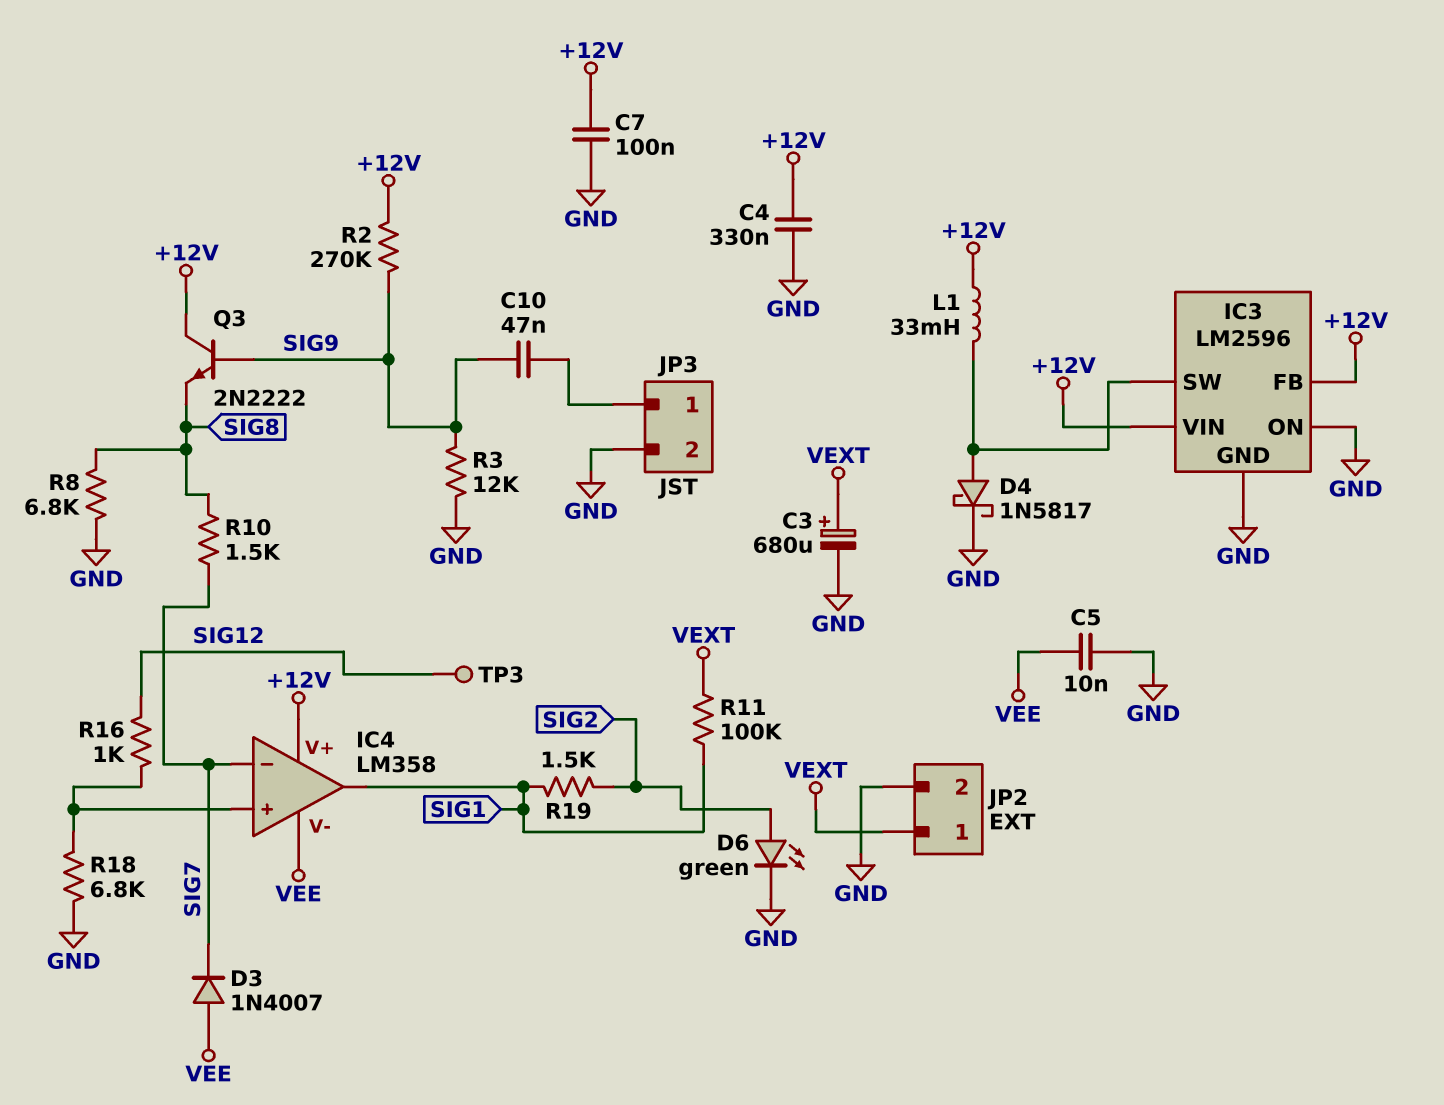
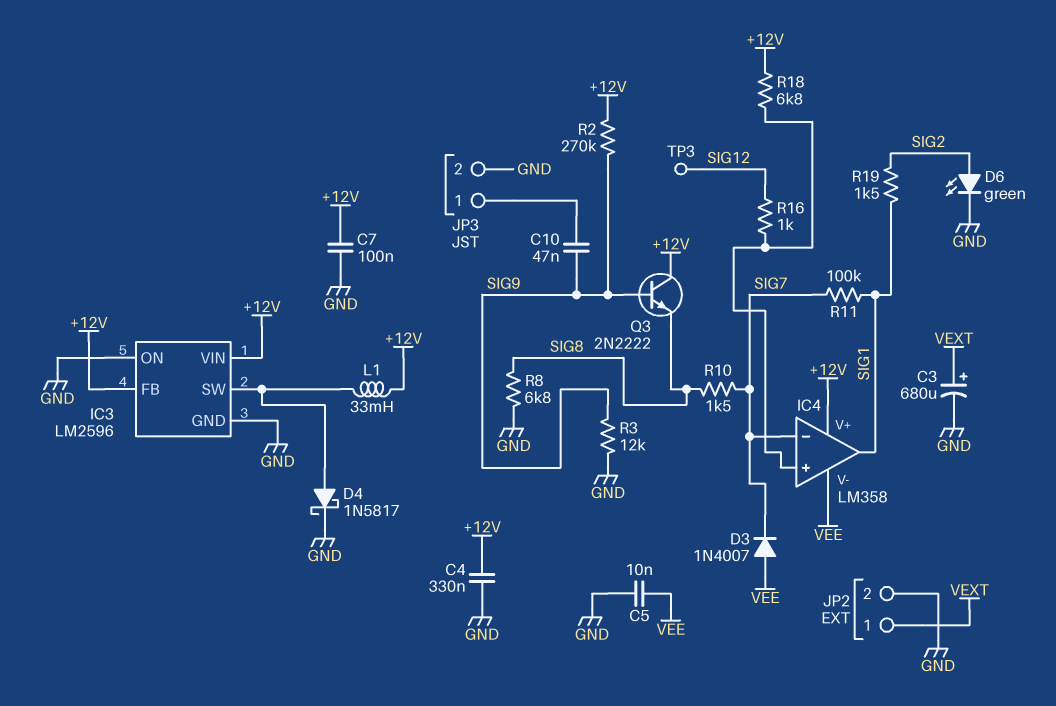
R11: 100k (SIG1, VEXT) -> 100k (SIG1, SIG7)
R18: 6.8k (GND, IC4/in+) -> 6.8k (+12V, IC4/in+)

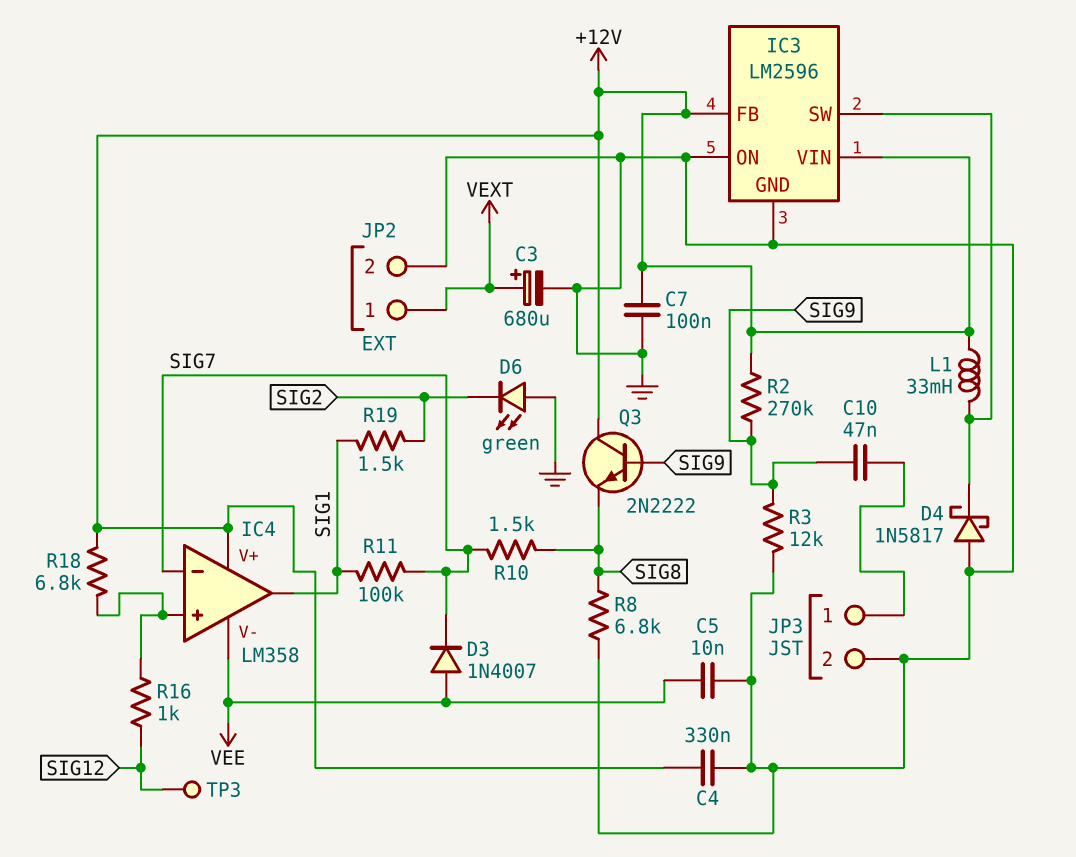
D4: schottky 1N5817 (A IC3/SW, K GND) -> schottky 1N5817 (A GND, K IC3/SW)
D6: LED green (A SIG2, K GND) -> LED green (A GND, K SIG2)

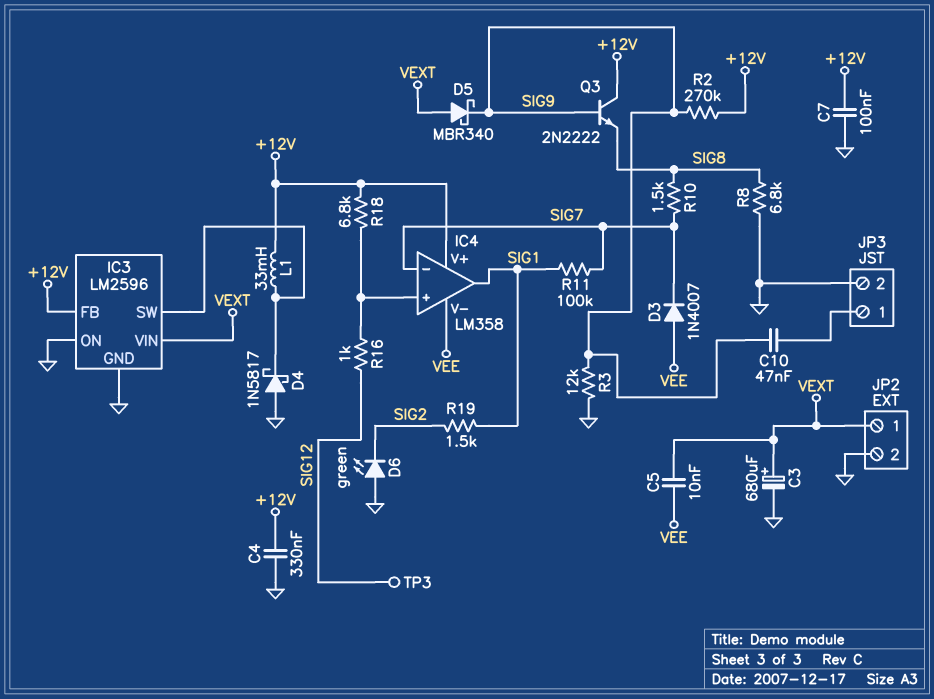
C5: 10nF (GND, VEE) -> 10nF (VEE, VEXT)
D5: none -> schottky MBR340 (A VEXT, K SIG9)
IC3 pin VIN: +12V -> VEXT

